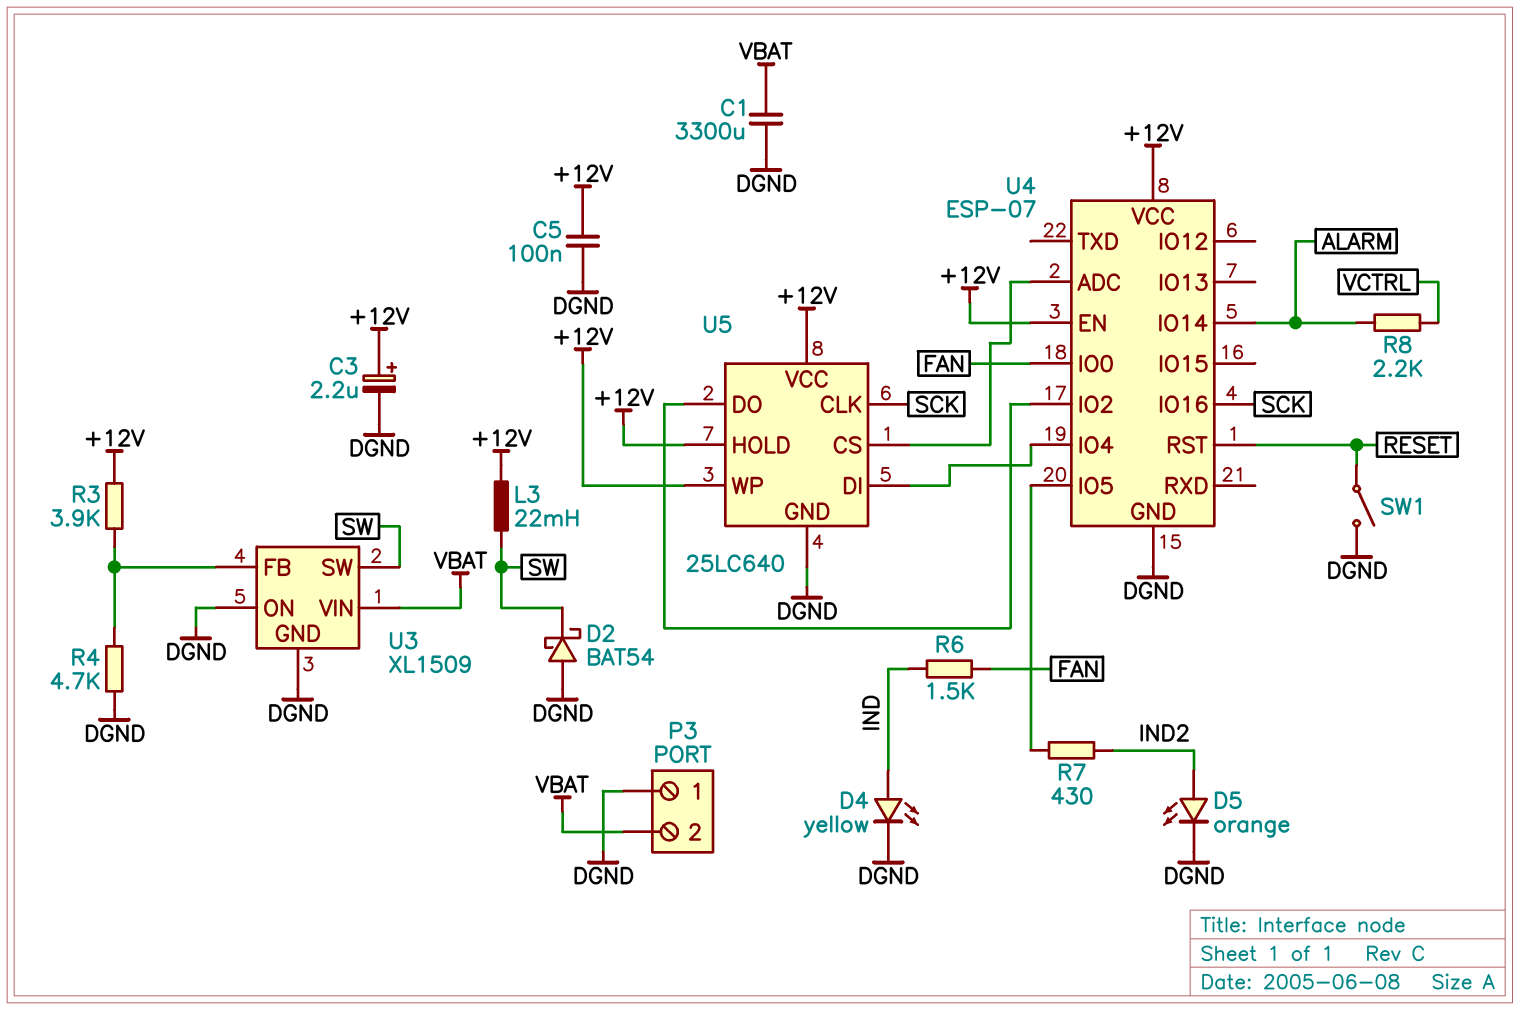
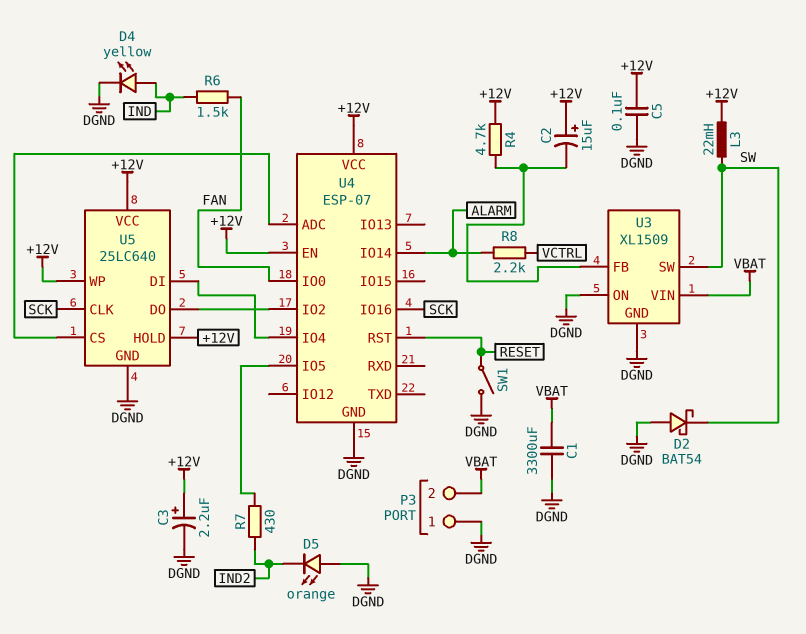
C2: none -> 15uF (plus +12V, minus U3/FB)
D5: LED orange (A IND2, K DGND) -> LED orange (A DGND, K IND2)
R3: 3.9k (+12V, U3/FB) -> none
R4: 4.7k (DGND, U3/FB) -> 4.7k (+12V, U3/FB)

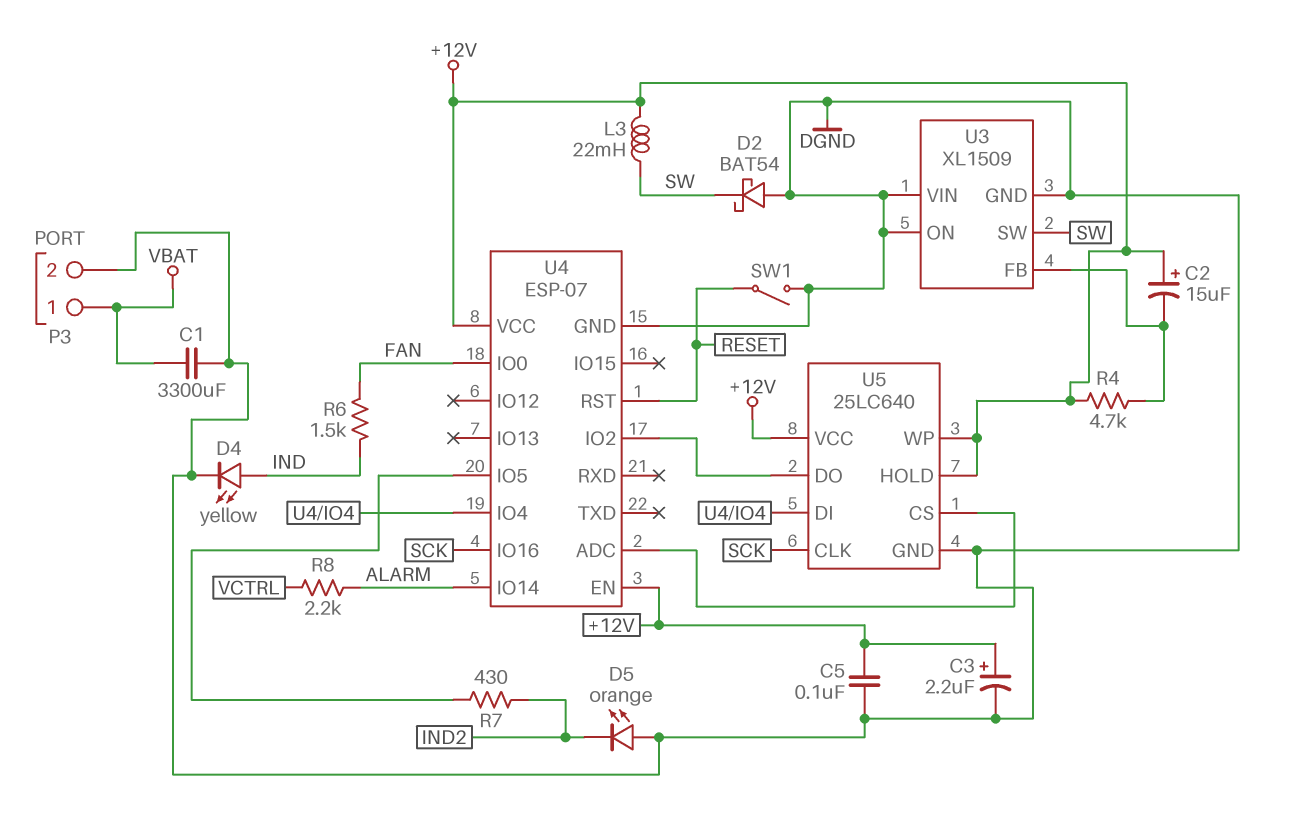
P3 pin 1: DGND -> VBAT
P3 pin 2: VBAT -> DGND
U3 pin VIN: VBAT -> DGND

